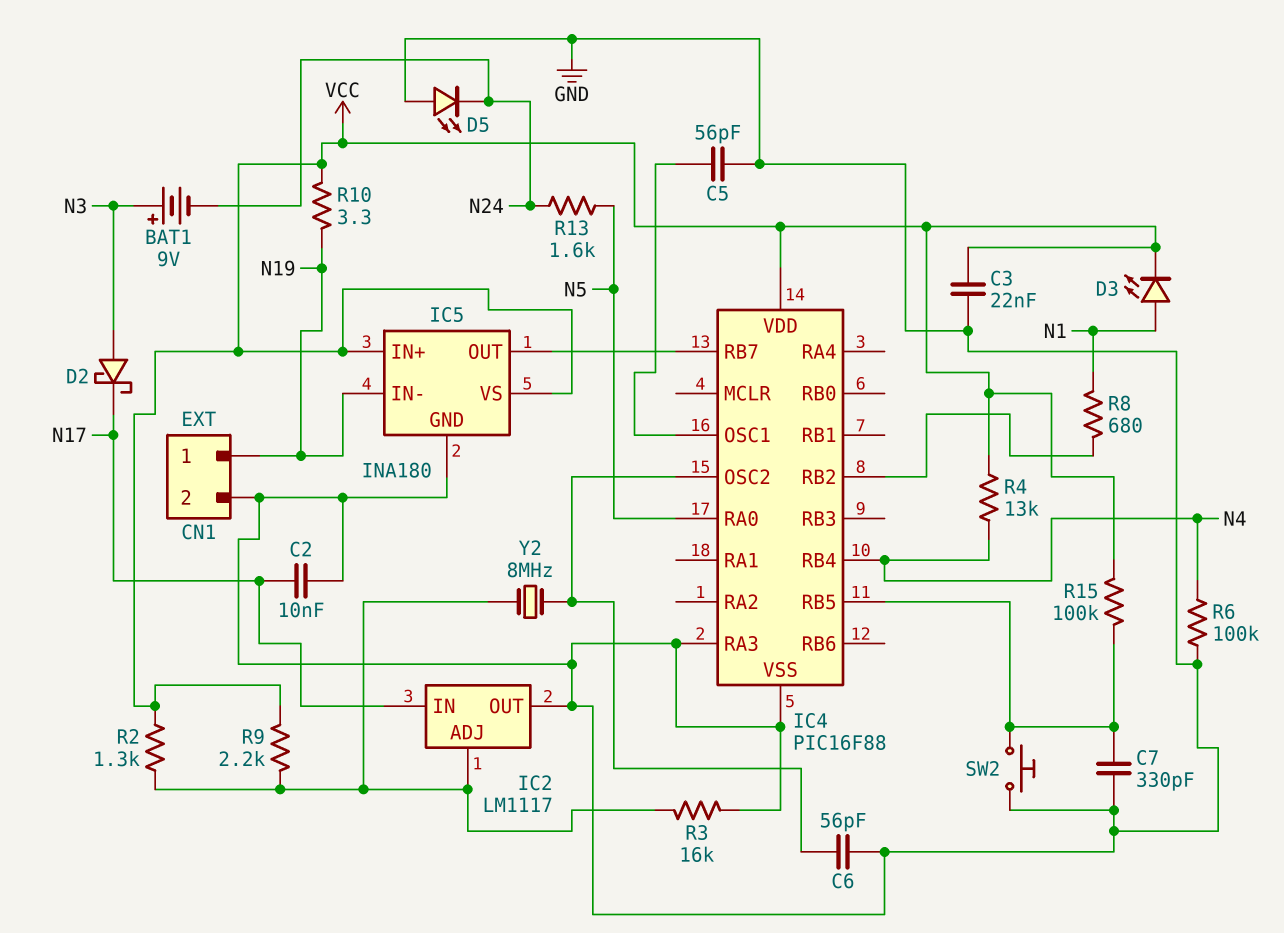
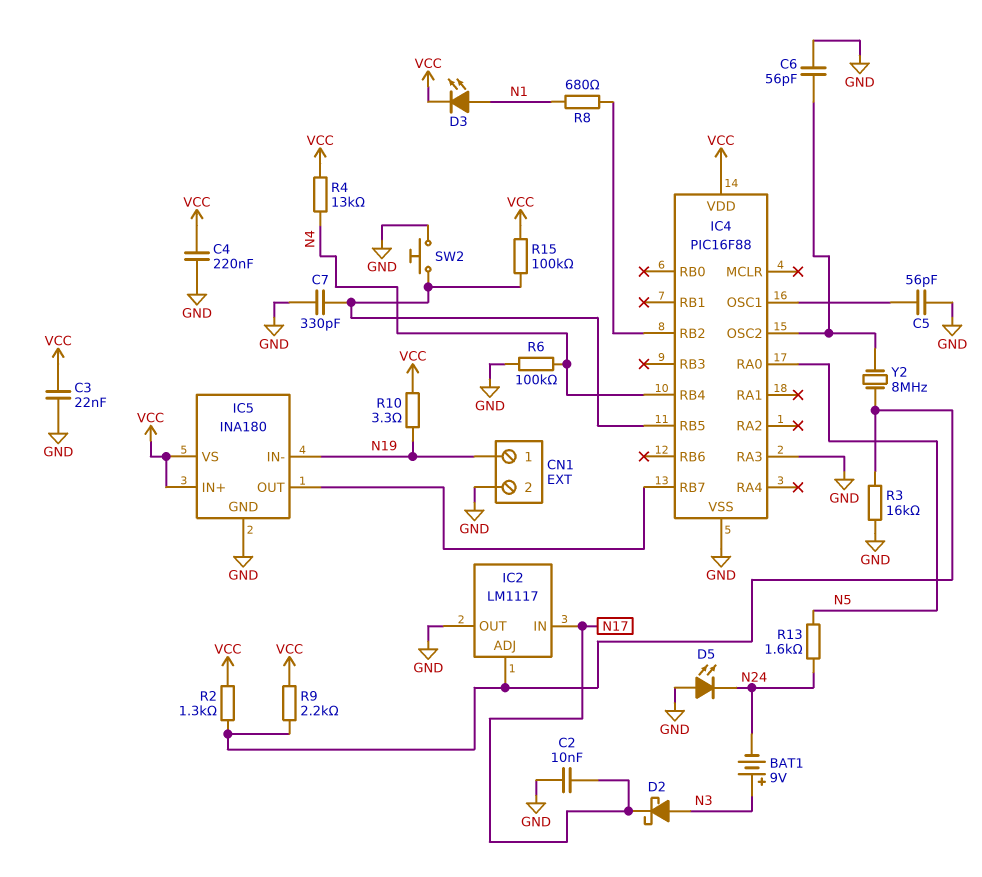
C4: none -> 220nF (GND, VCC)

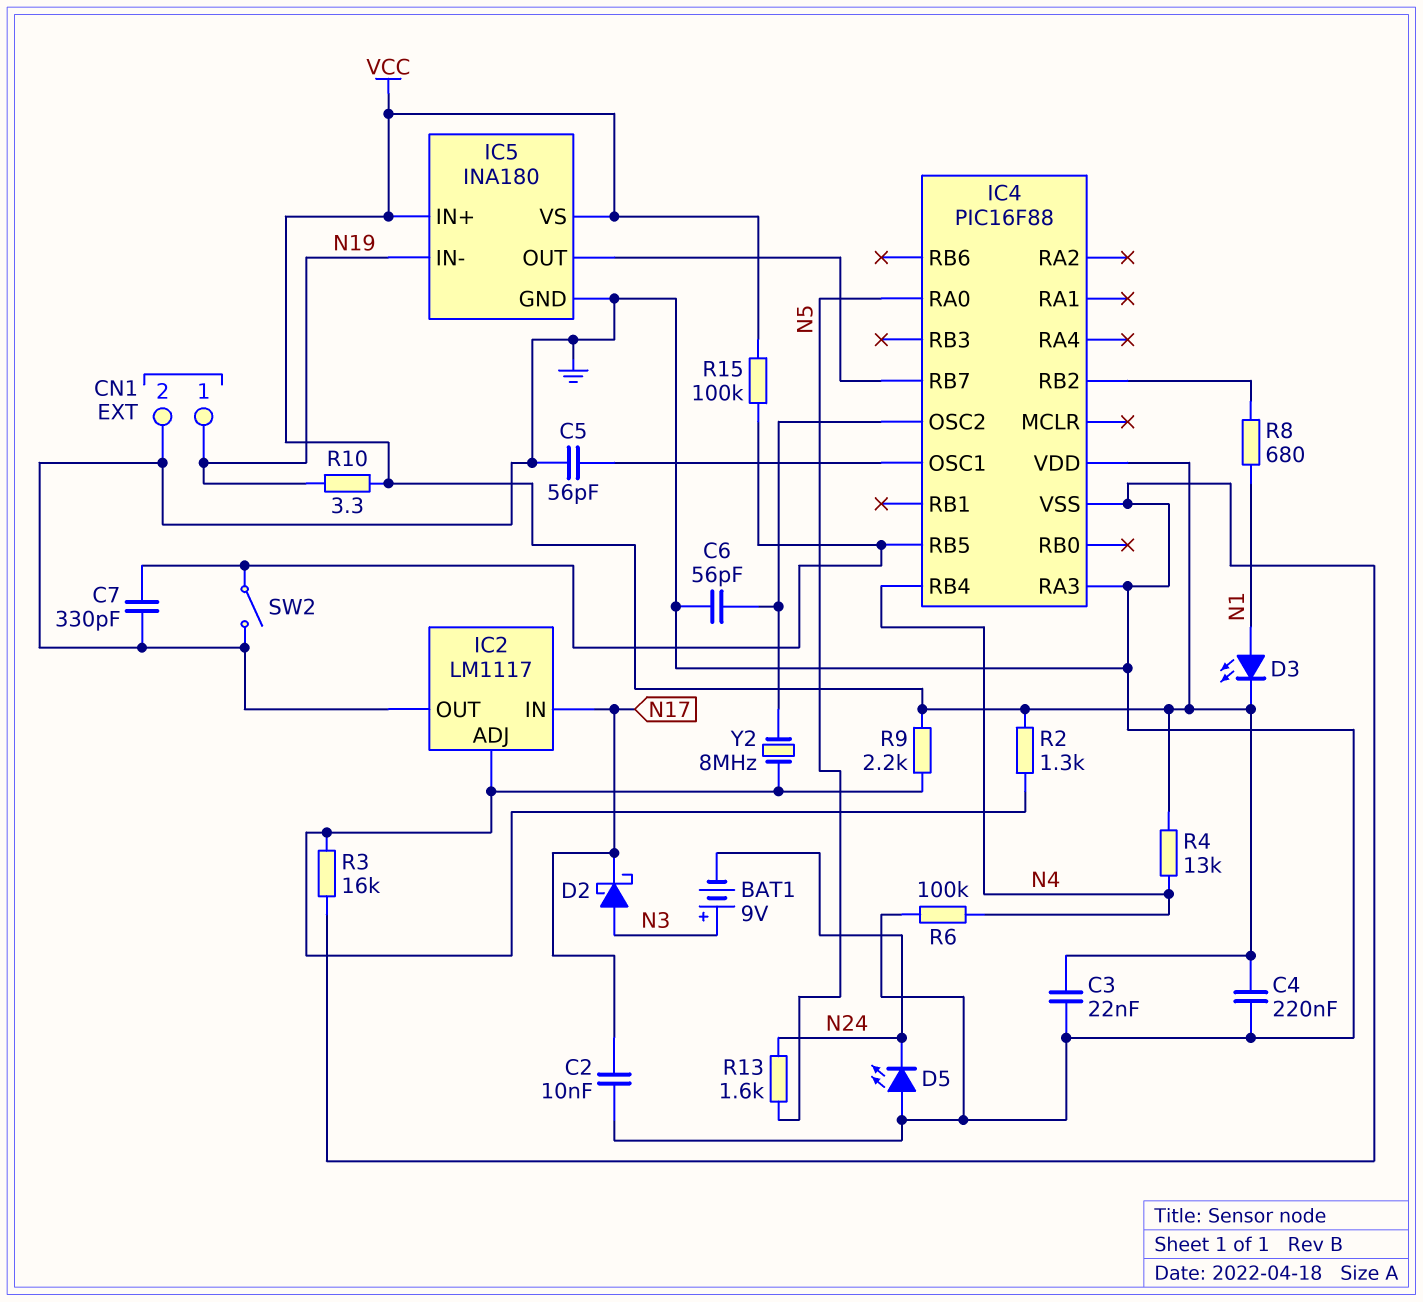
SW2: button (GND, IC4/RB5) -> switch (GND, IC4/RB5)

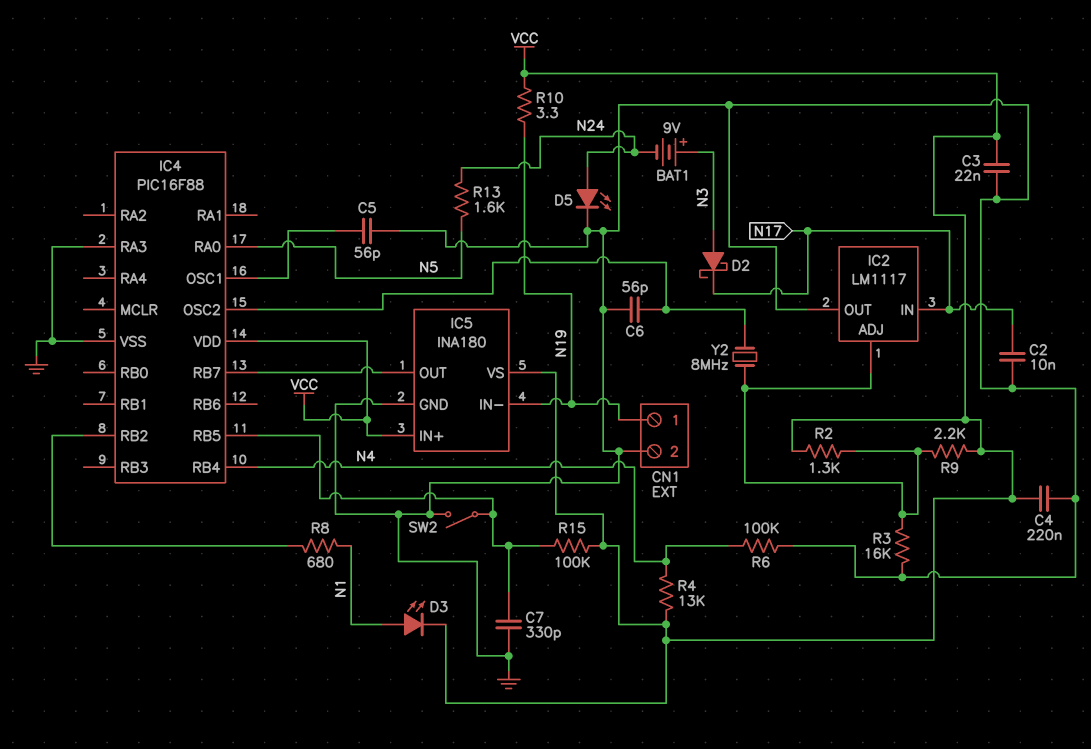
D5: LED (A GND, K N24) -> LED (A N24, K GND)

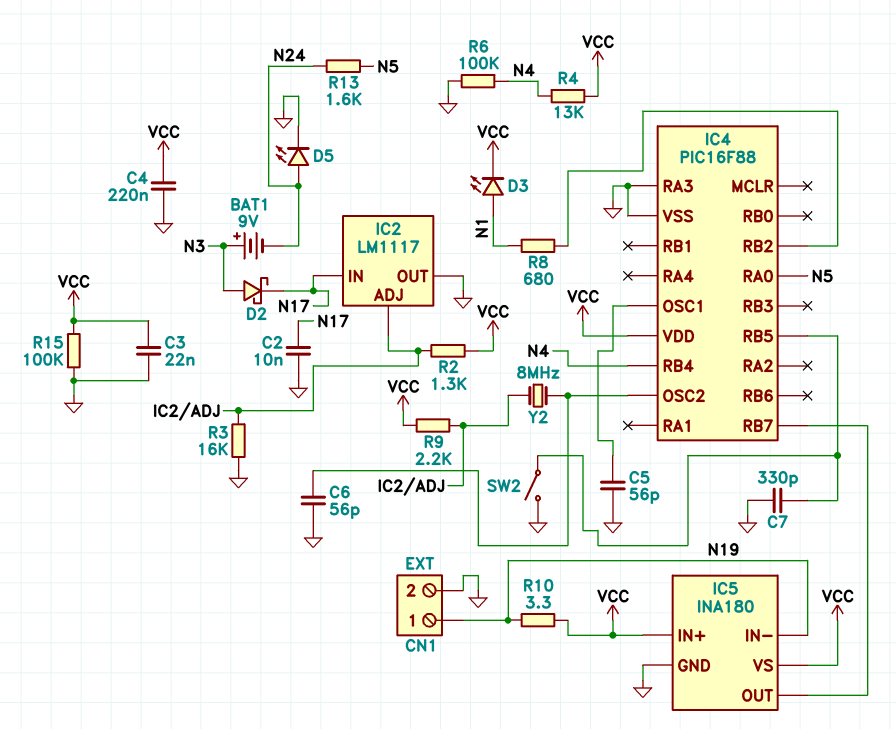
R15: 100k (IC4/RB5, VCC) -> 100k (GND, VCC)

